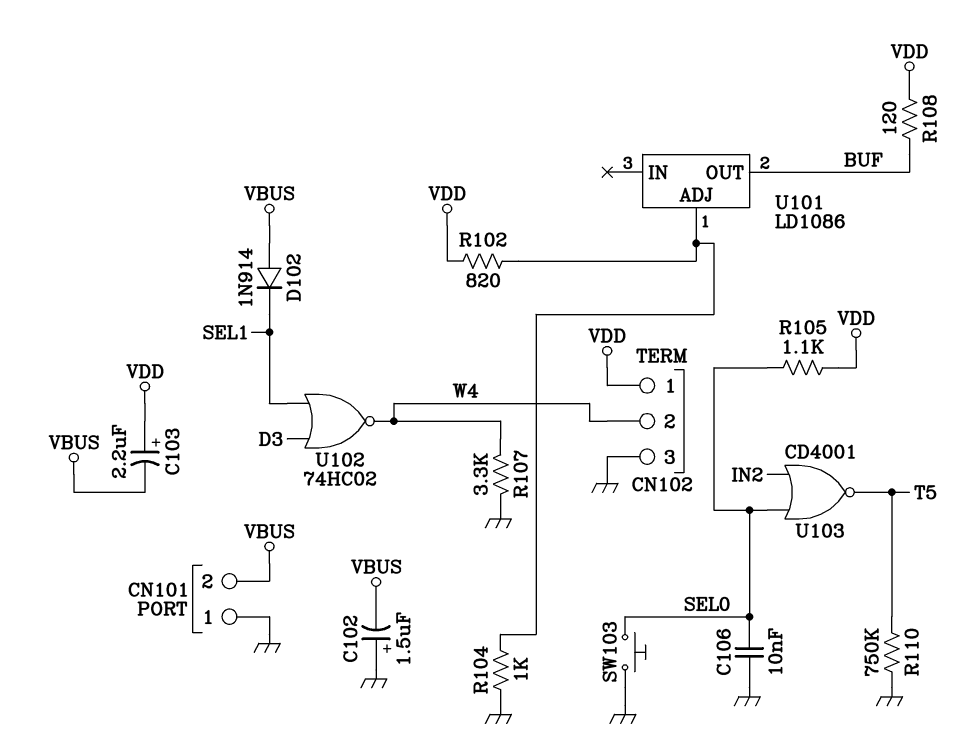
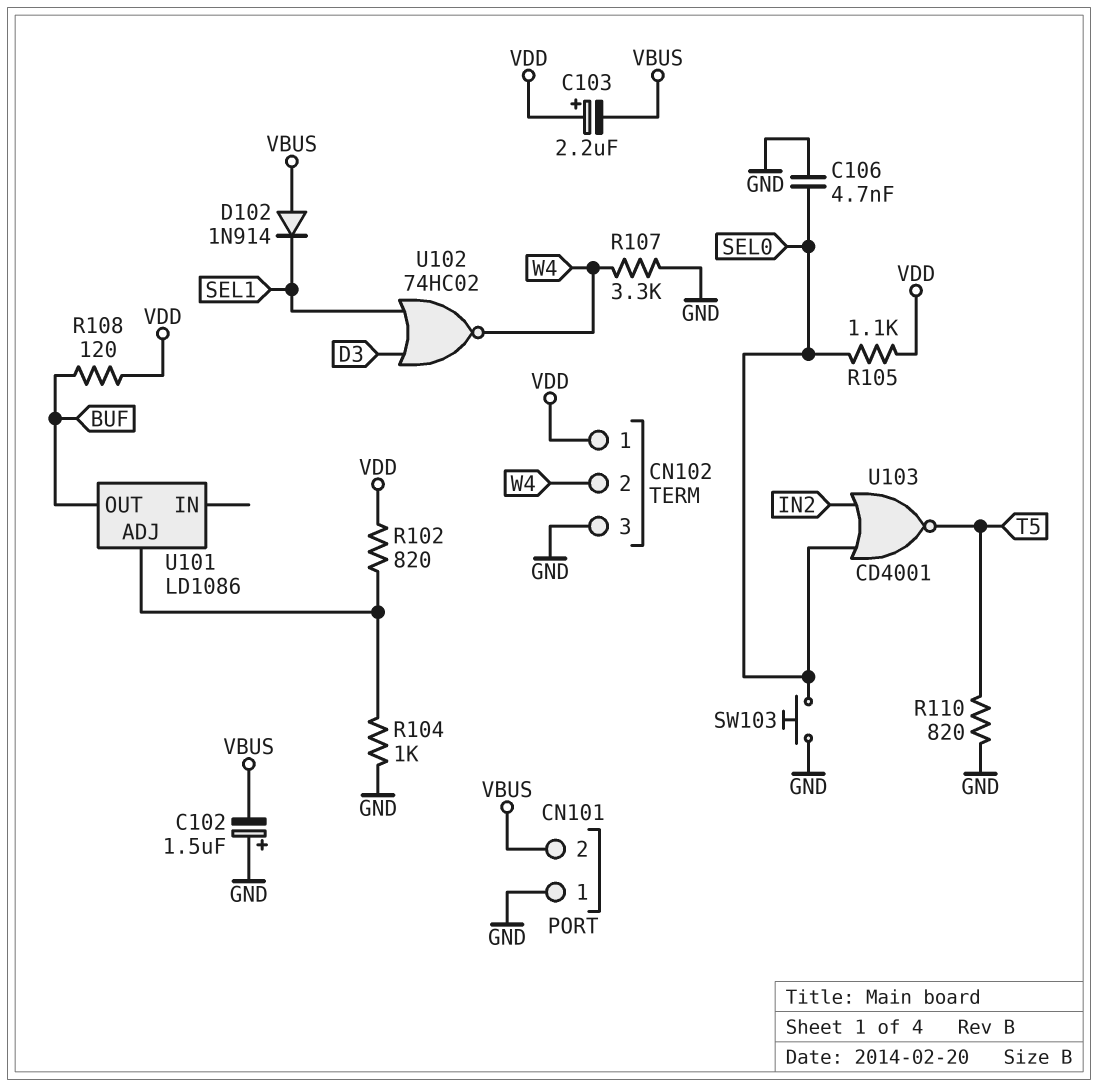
C106: 10nF (GND, SEL0) -> 4.7nF (GND, SEL0)
R110: 750k (GND, T5) -> 820 (GND, T5)

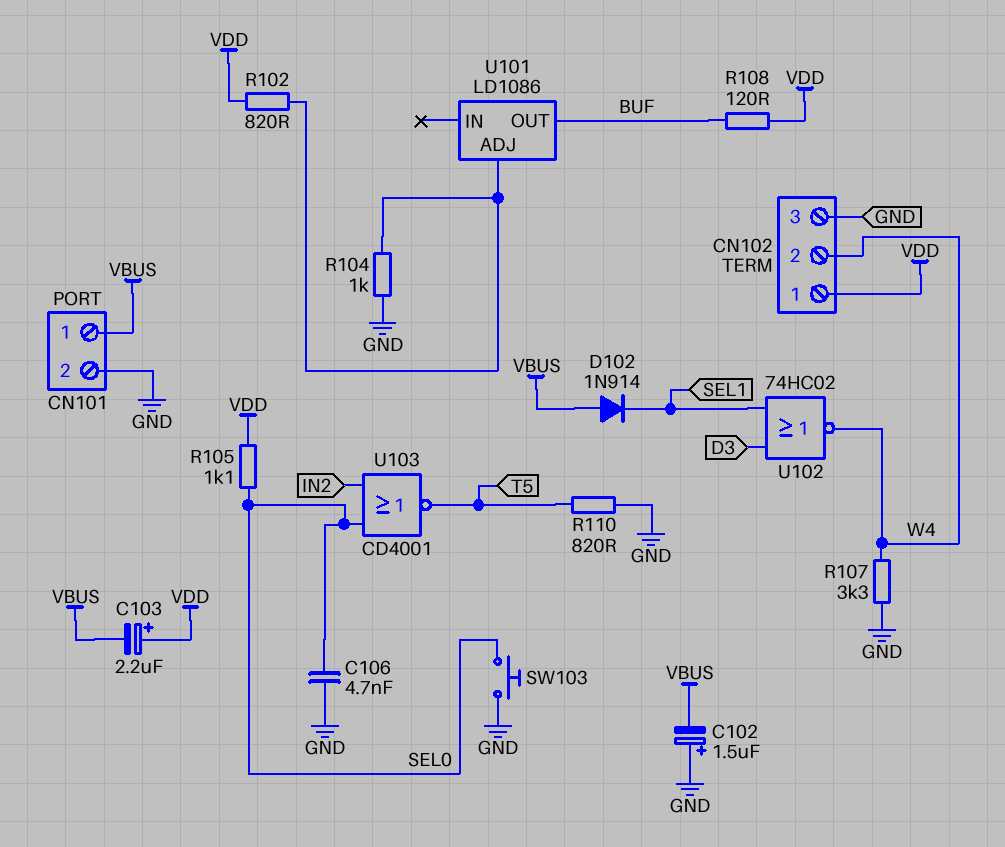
CN101 pin 1: GND -> VBUS
CN101 pin 2: VBUS -> GND

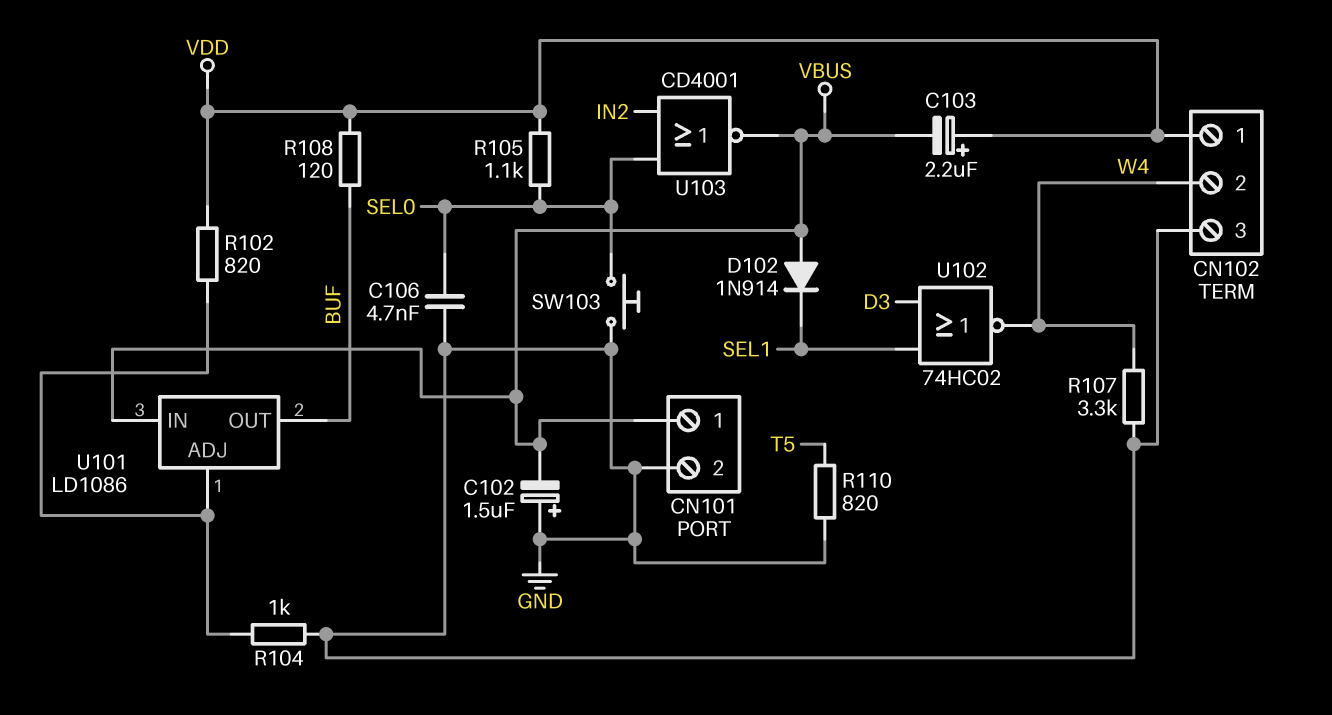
U101 pin IN: none -> VBUS
U103: NOR CD4001 (in IN2, in SEL0, out T5) -> NOR CD4001 (in IN2, in SEL0, out VBUS)

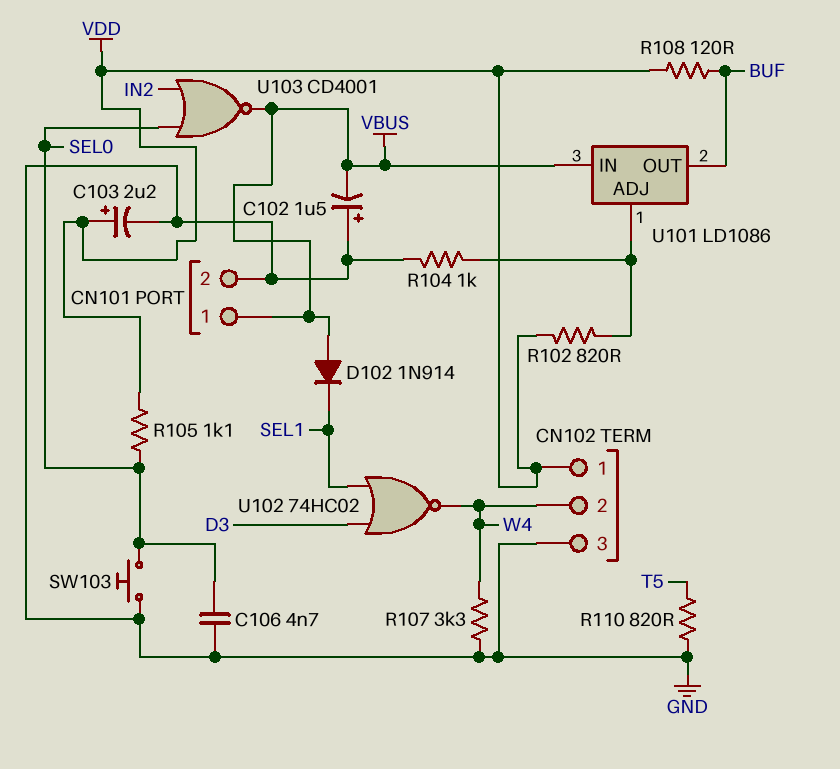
C103: 2.2uF (plus VDD, minus VBUS) -> 2.2uF (plus VDD, minus GND)

